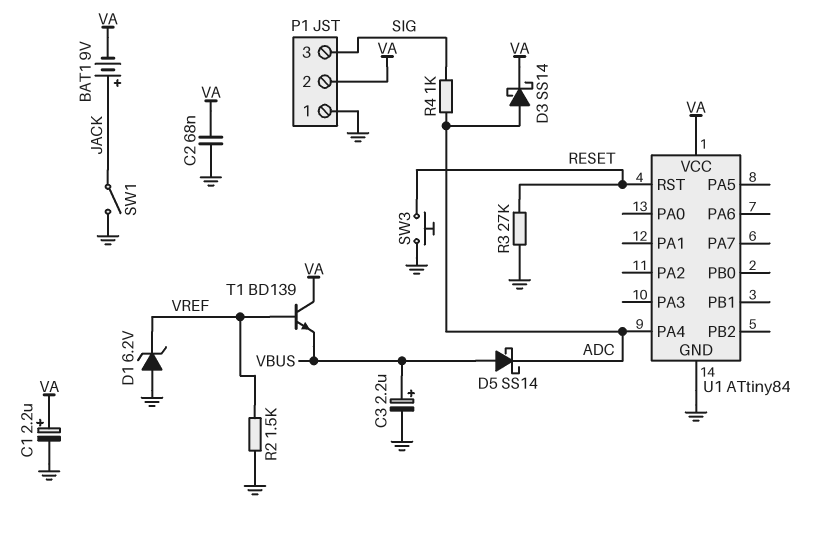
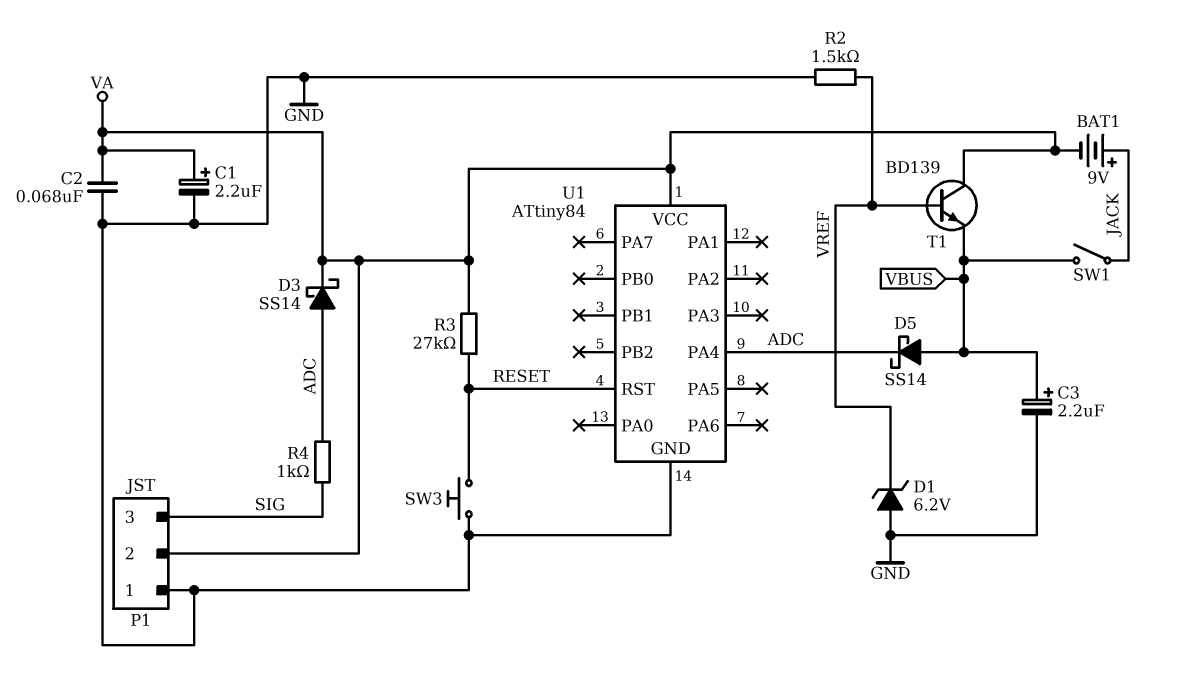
R3: 27k (GND, RESET) -> 27k (RESET, VA)
SW1: switch (GND, JACK) -> switch (JACK, VBUS)

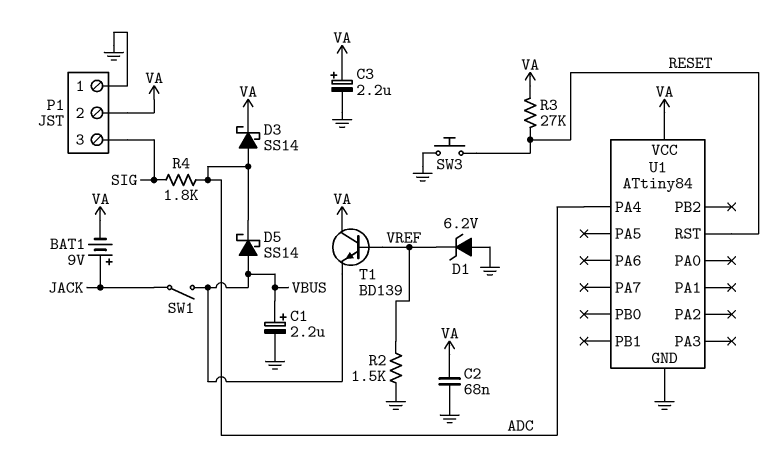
C1: 2.2uF (plus VA, minus GND) -> 2.2uF (plus VBUS, minus GND)
C3: 2.2uF (plus VBUS, minus GND) -> 2.2uF (plus VA, minus GND)
R4: 1k (ADC, SIG) -> 1.8k (ADC, SIG)

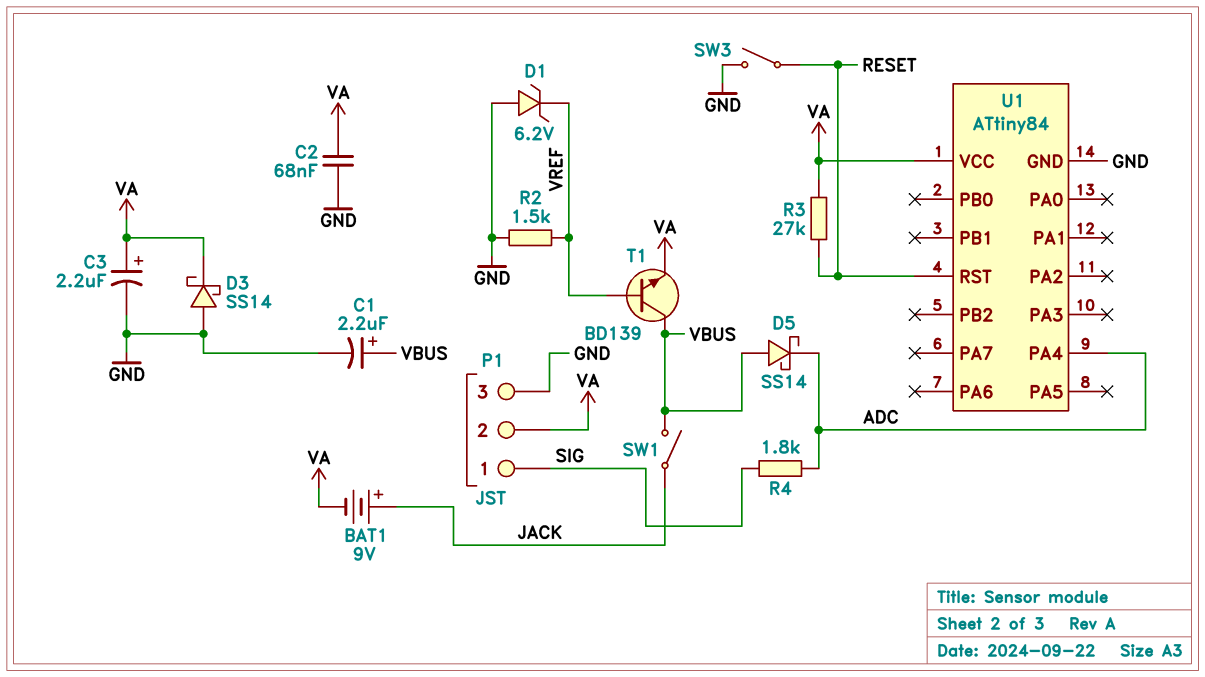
D3: schottky SS14 (A ADC, K VA) -> schottky SS14 (A GND, K VA)
P1 pin 1: GND -> SIG
P1 pin 3: SIG -> GND
SW3: button (GND, RESET) -> switch (GND, RESET)
T1: NPN BD139 (B VREF, C VA, E VBUS) -> NPN BD139 (B VREF, C VBUS, E VA)

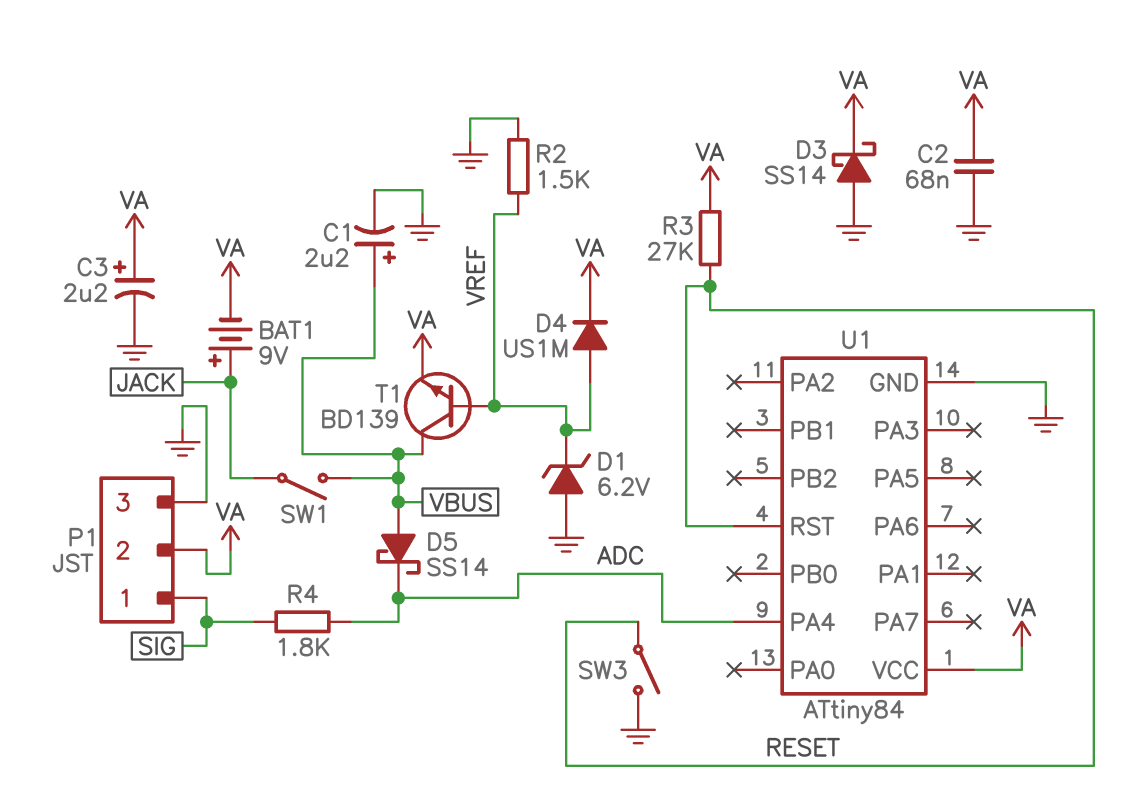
D4: none -> diode US1M (A VREF, K VA)

